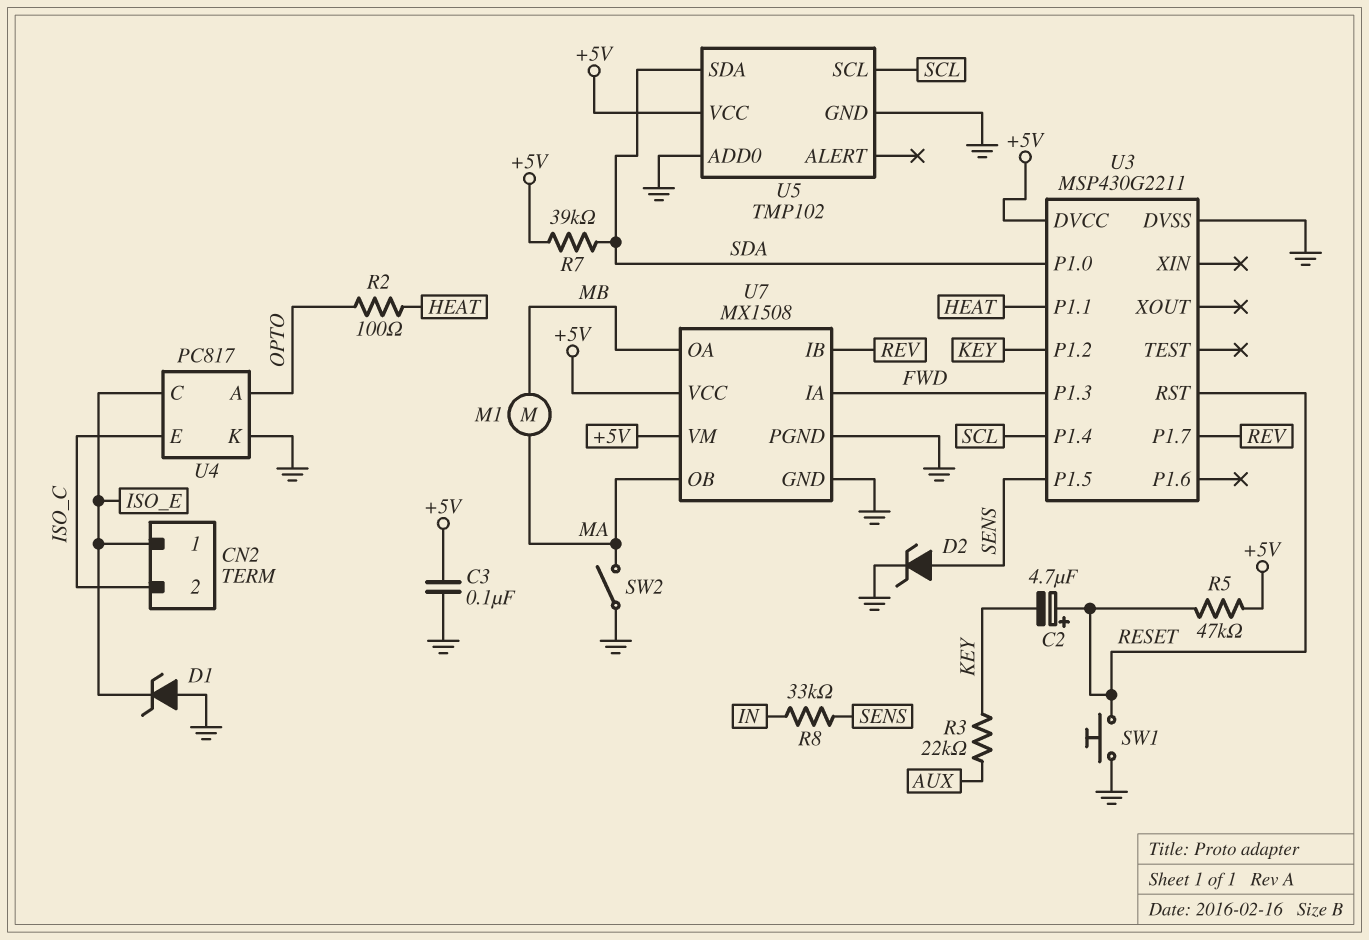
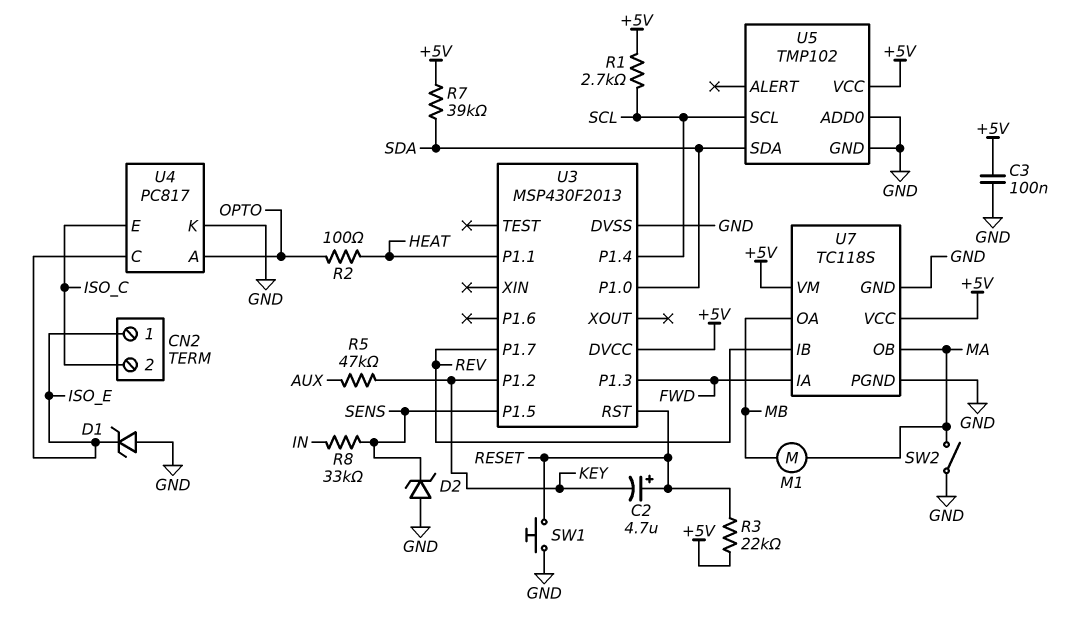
D2: zener (A SENS, K GND) -> zener (A GND, K SENS)
R1: none -> 2.7k (+5V, SCL)
R3: 22k (AUX, KEY) -> 22k (+5V, RESET)
R5: 47k (+5V, RESET) -> 47k (AUX, KEY)
U3: MSP430G2211 -> MSP430F2013
U7: MX1508 -> TC118S

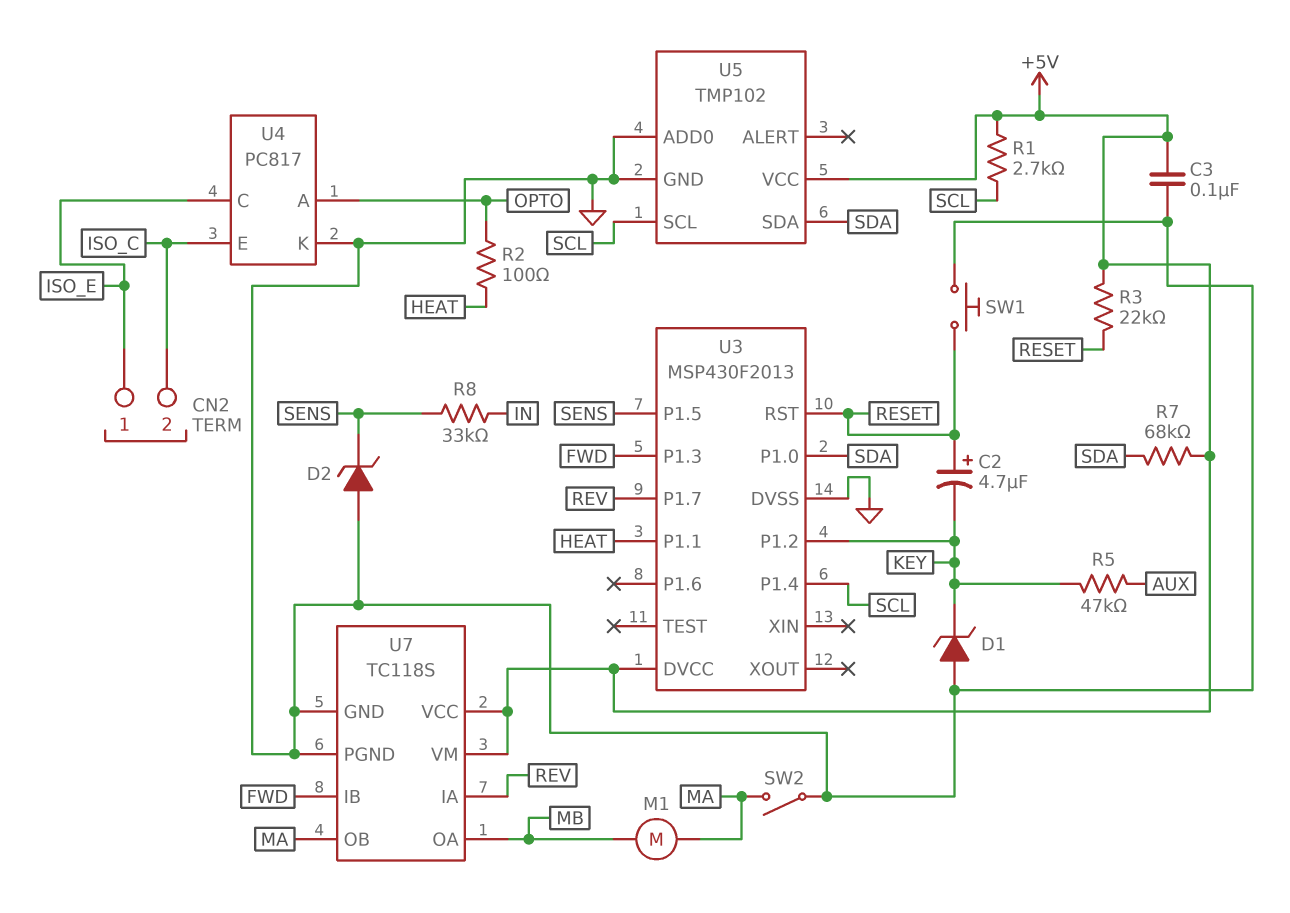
D1: zener (A GND, K ISO_E) -> zener (A GND, K KEY)
R7: 39k (+5V, SDA) -> 68k (+5V, SDA)
U7 pin IA: FWD -> REV
U7 pin IB: REV -> FWD

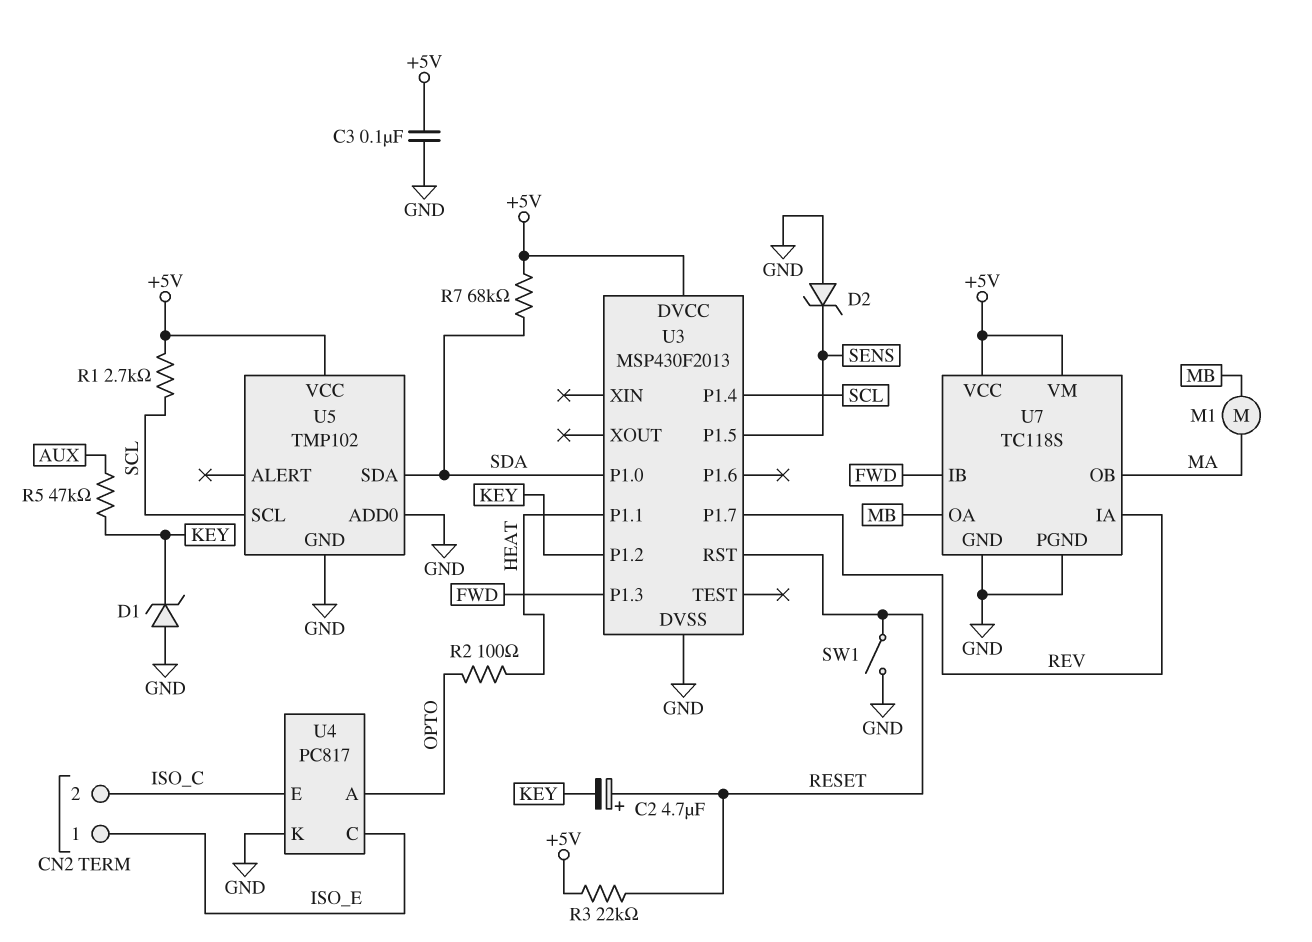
R8: 33k (IN, SENS) -> none
SW1: button (GND, RESET) -> switch (GND, RESET)
SW2: switch (GND, MA) -> none

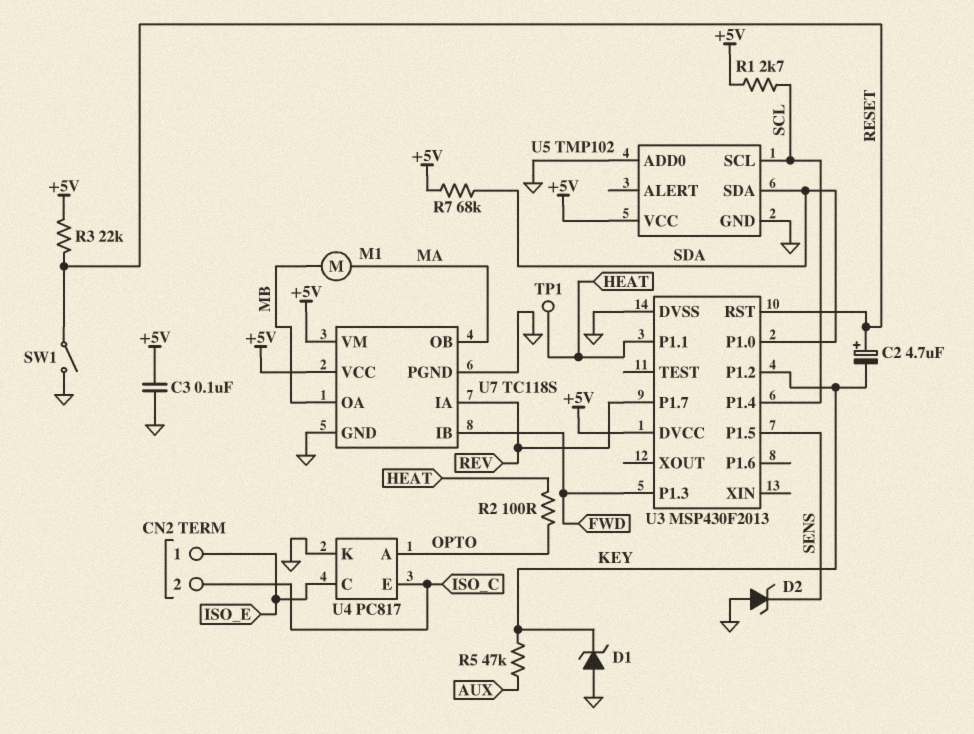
TP1: none -> test point (HEAT)

